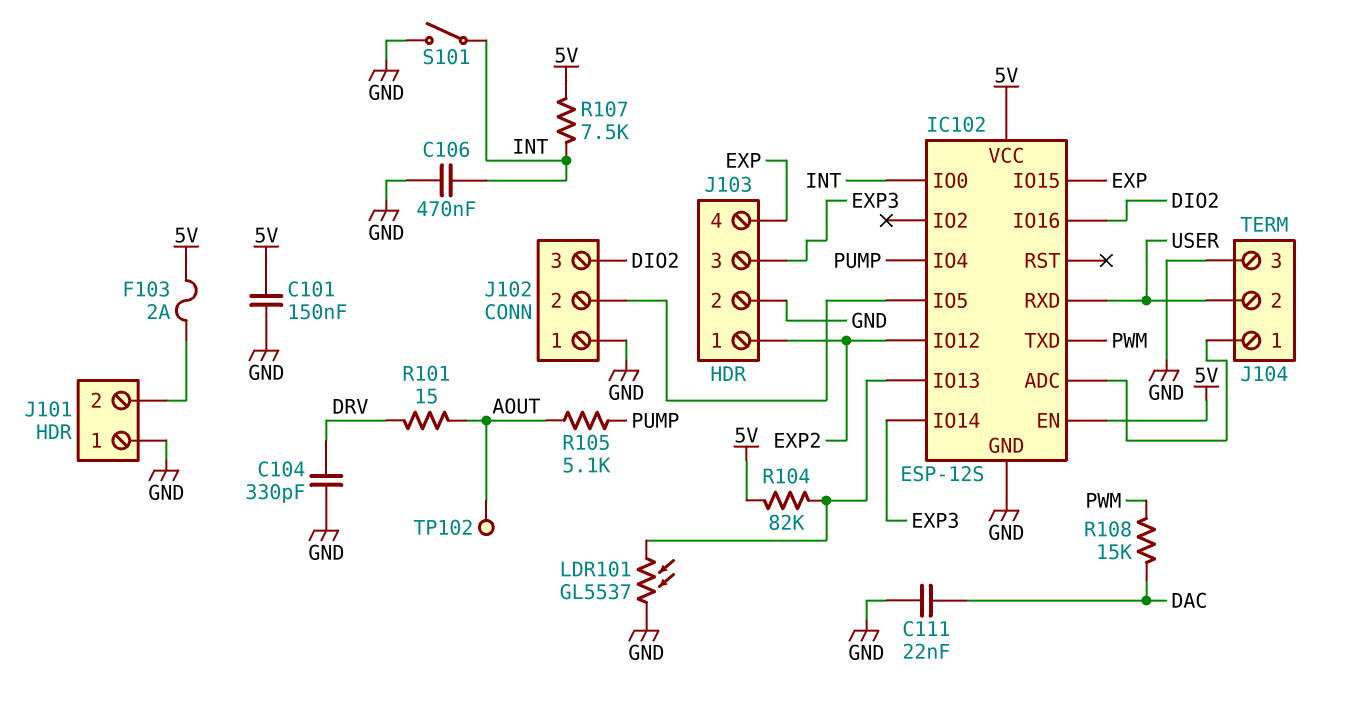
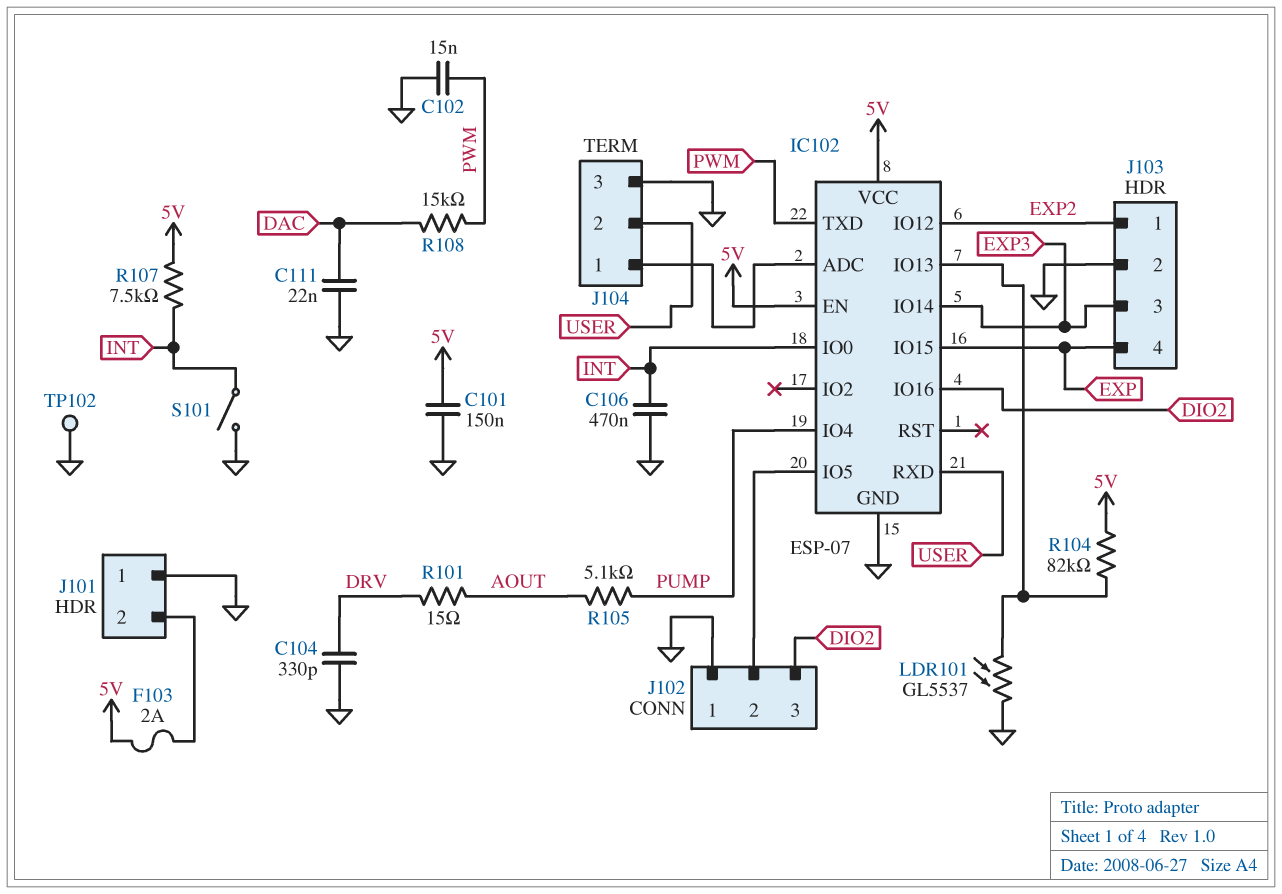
C102: none -> 15nF (GND, PWM)
IC102: ESP-12S -> ESP-07
TP102: test point (AOUT) -> test point (GND)

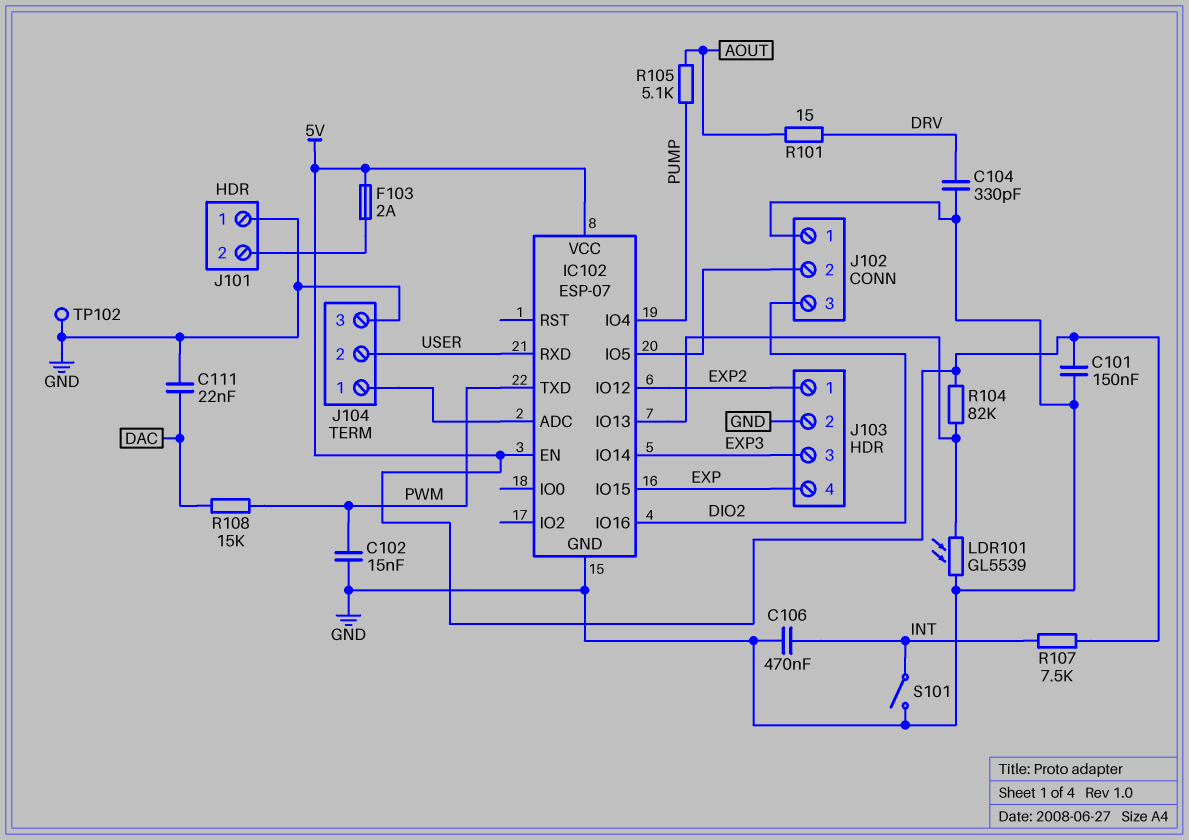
IC102 pin IO0: INT -> none
LDR101: GL5537 (GND, IC102/IO13) -> GL5539 (GND, IC102/IO13)

